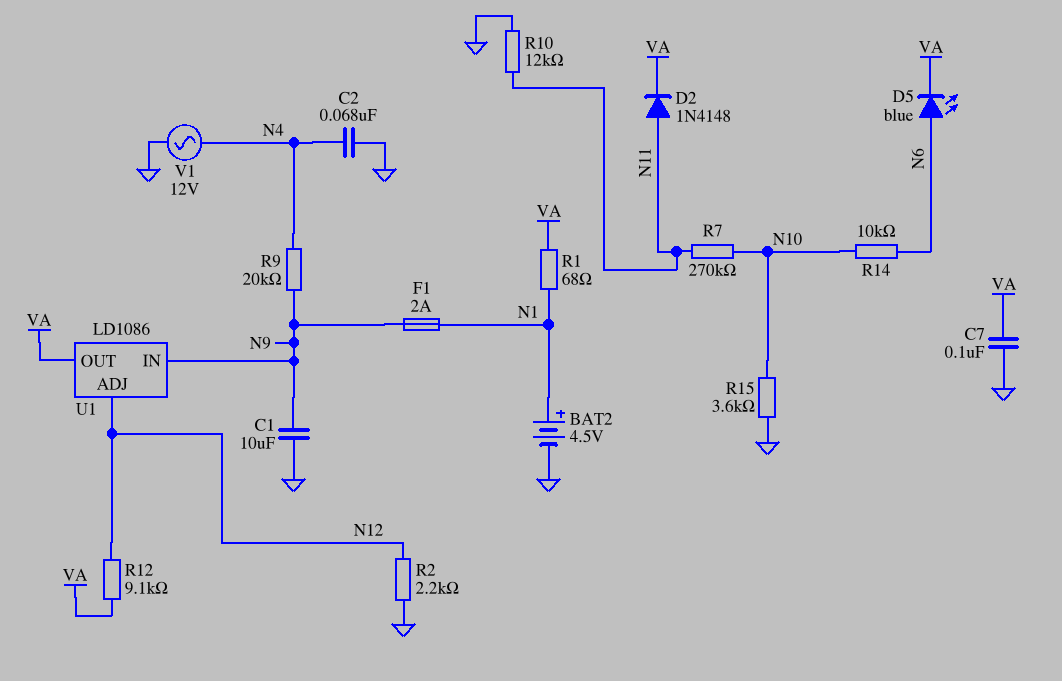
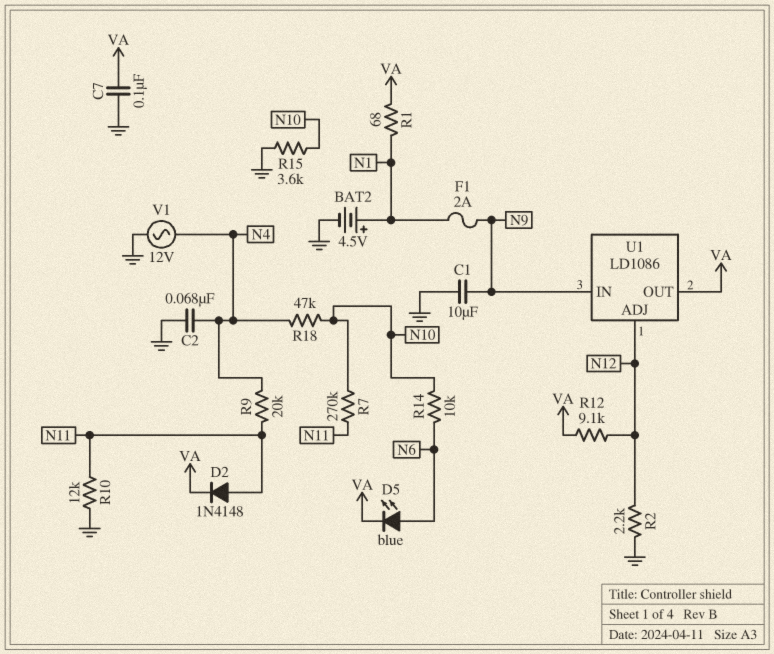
R9: 20k (N4, N9) -> 20k (N4, N11)
R18: none -> 47k (N4, N10)

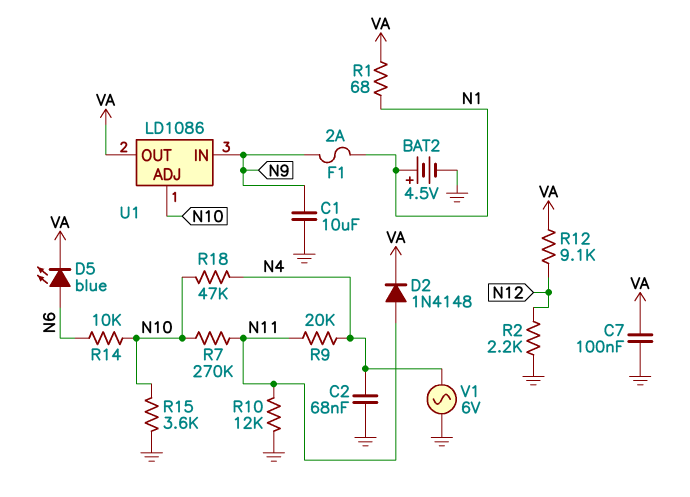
U1 pin ADJ: N12 -> N10
V1: AC 12V (GND, N4) -> AC 6V (GND, N4)

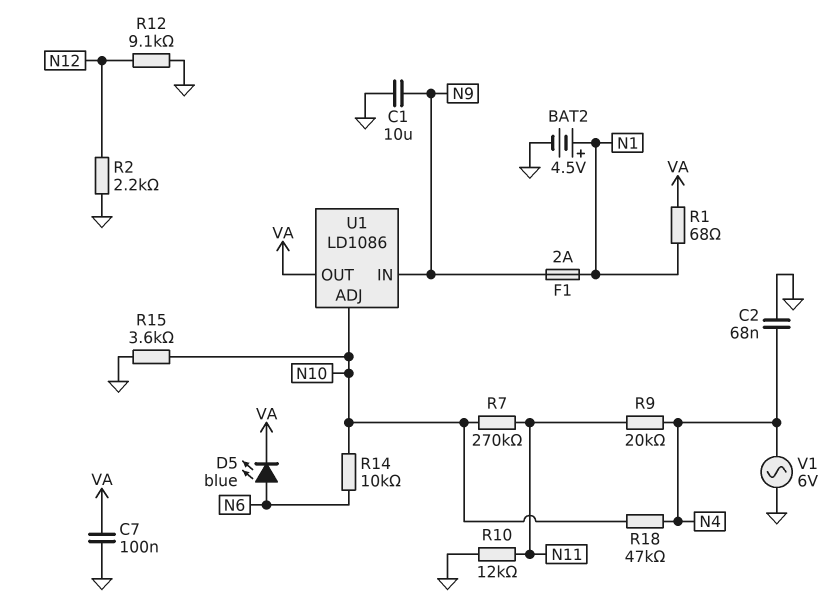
D2: diode 1N4148 (A N11, K VA) -> none
R12: 9.1k (N12, VA) -> 9.1k (GND, N12)

